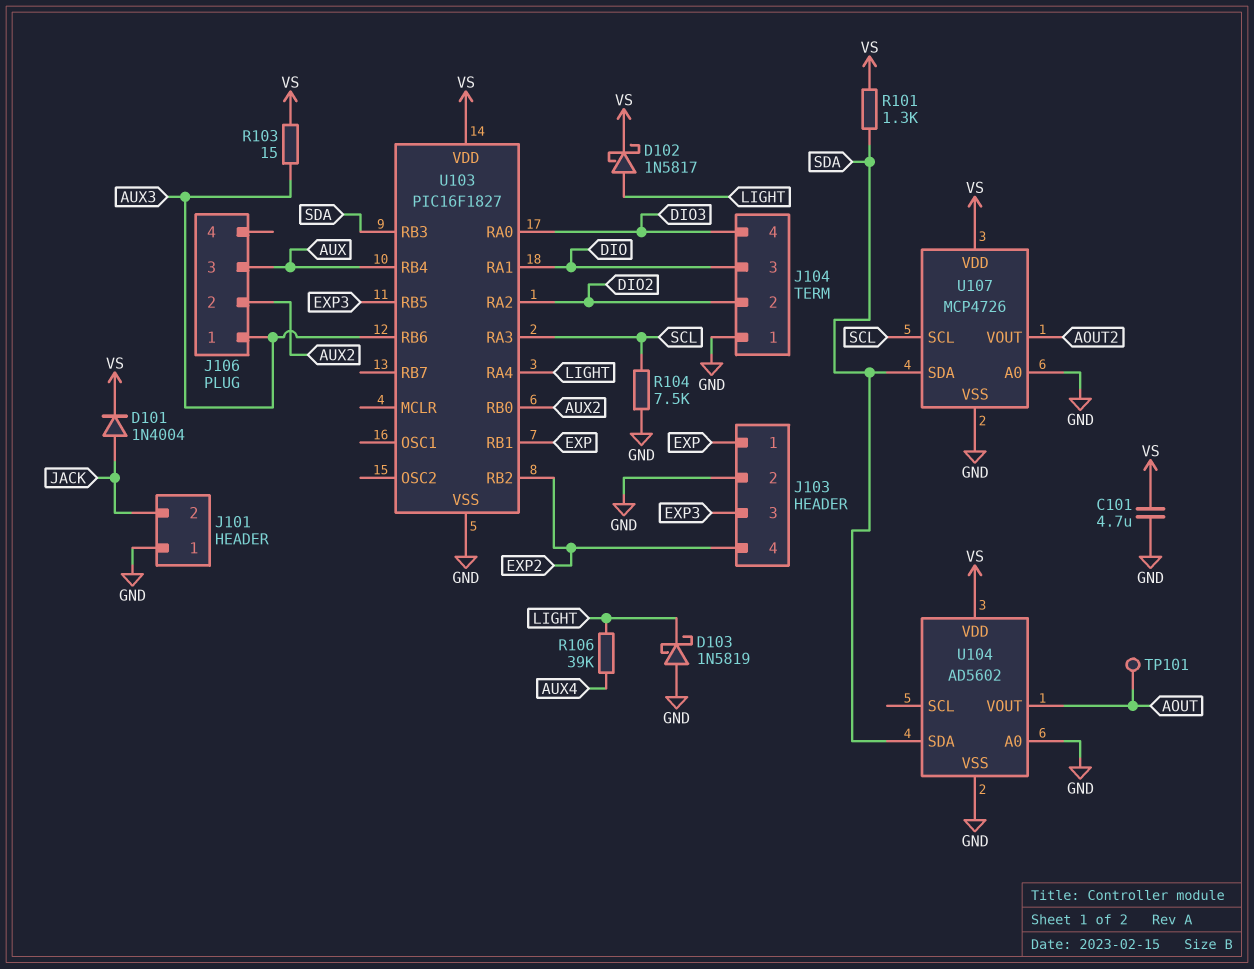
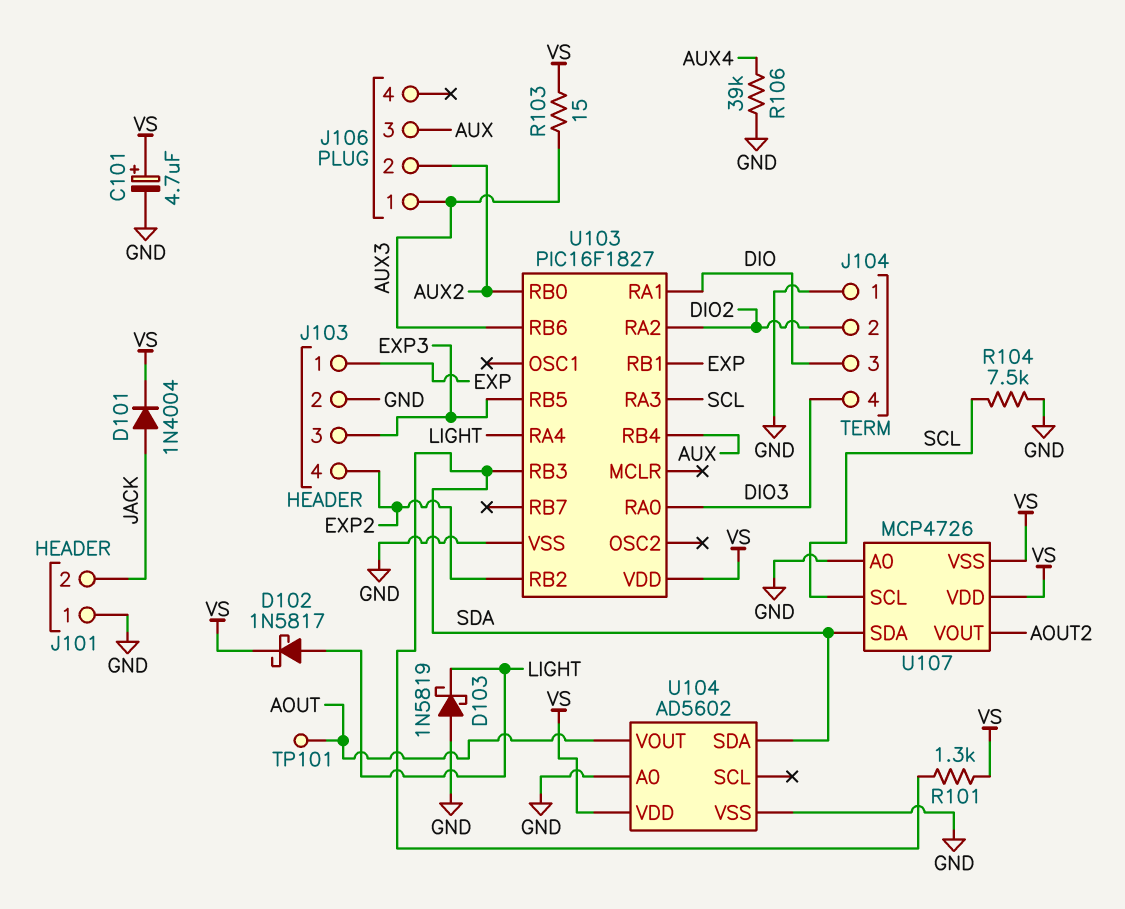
C101: 4.7uF (GND, VS) -> 4.7uF (plus VS, minus GND)
R106: 39k (AUX4, LIGHT) -> 39k (AUX4, GND)
U107 pin VSS: GND -> VS

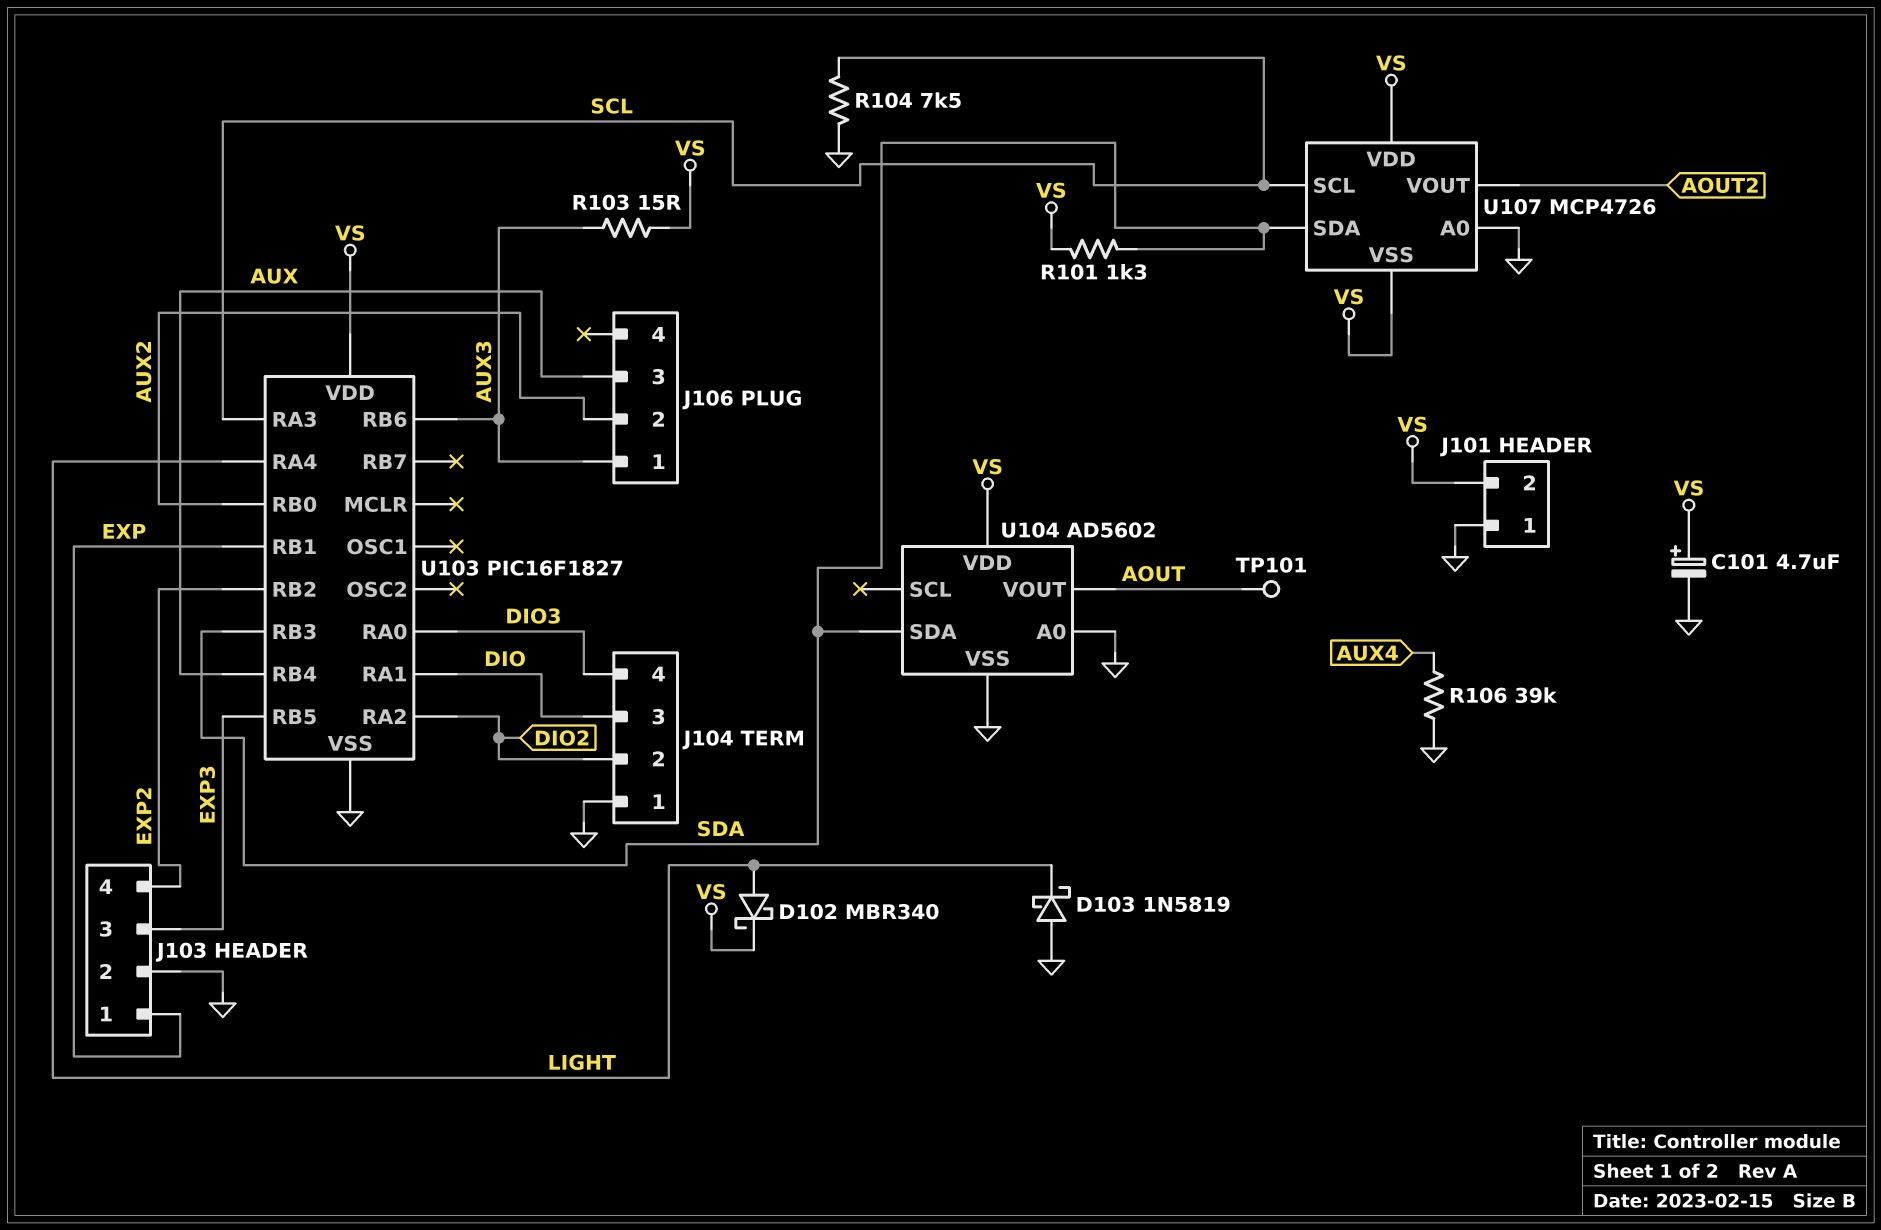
D101: diode 1N4004 (A JACK, K VS) -> none
D102: schottky 1N5817 (A LIGHT, K VS) -> schottky MBR340 (A LIGHT, K VS)
J101 pin 2: JACK -> VS

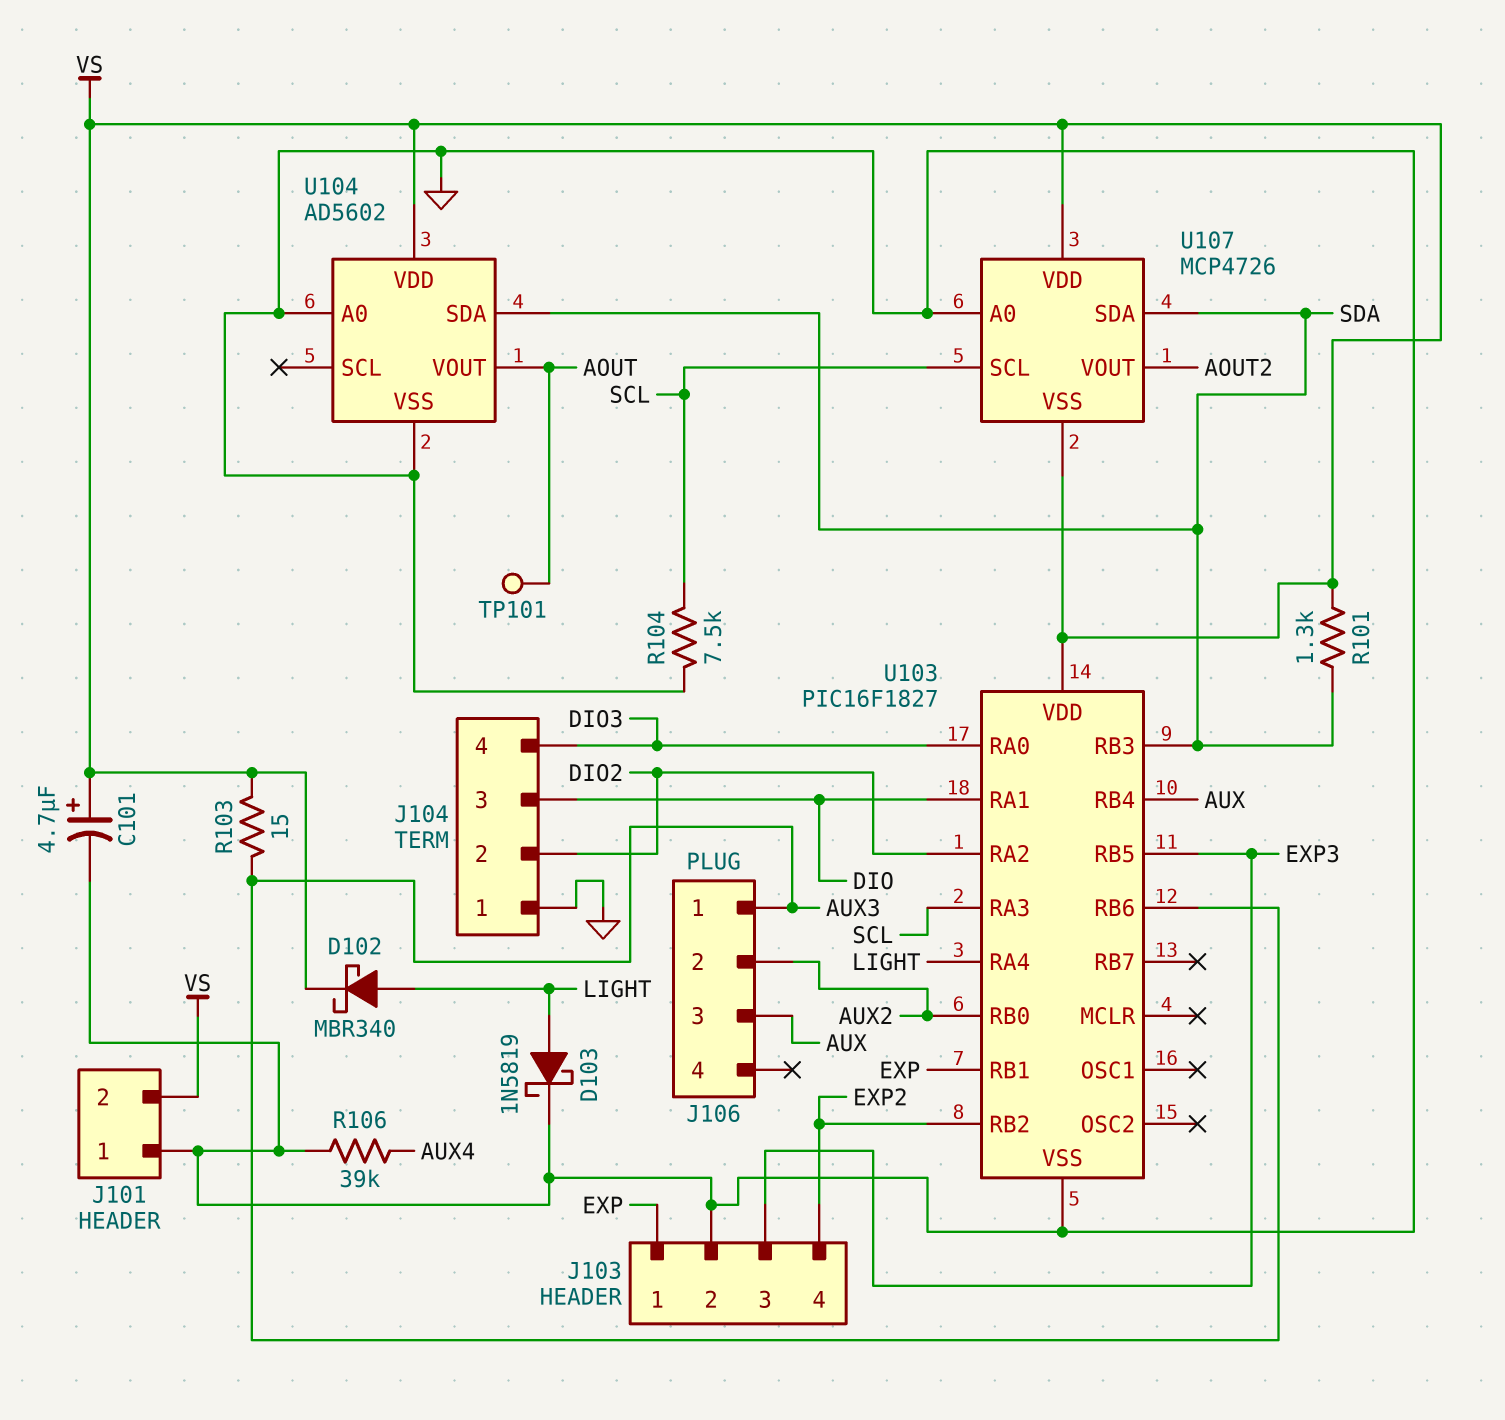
D103: schottky 1N5819 (A GND, K LIGHT) -> schottky 1N5819 (A LIGHT, K GND)

